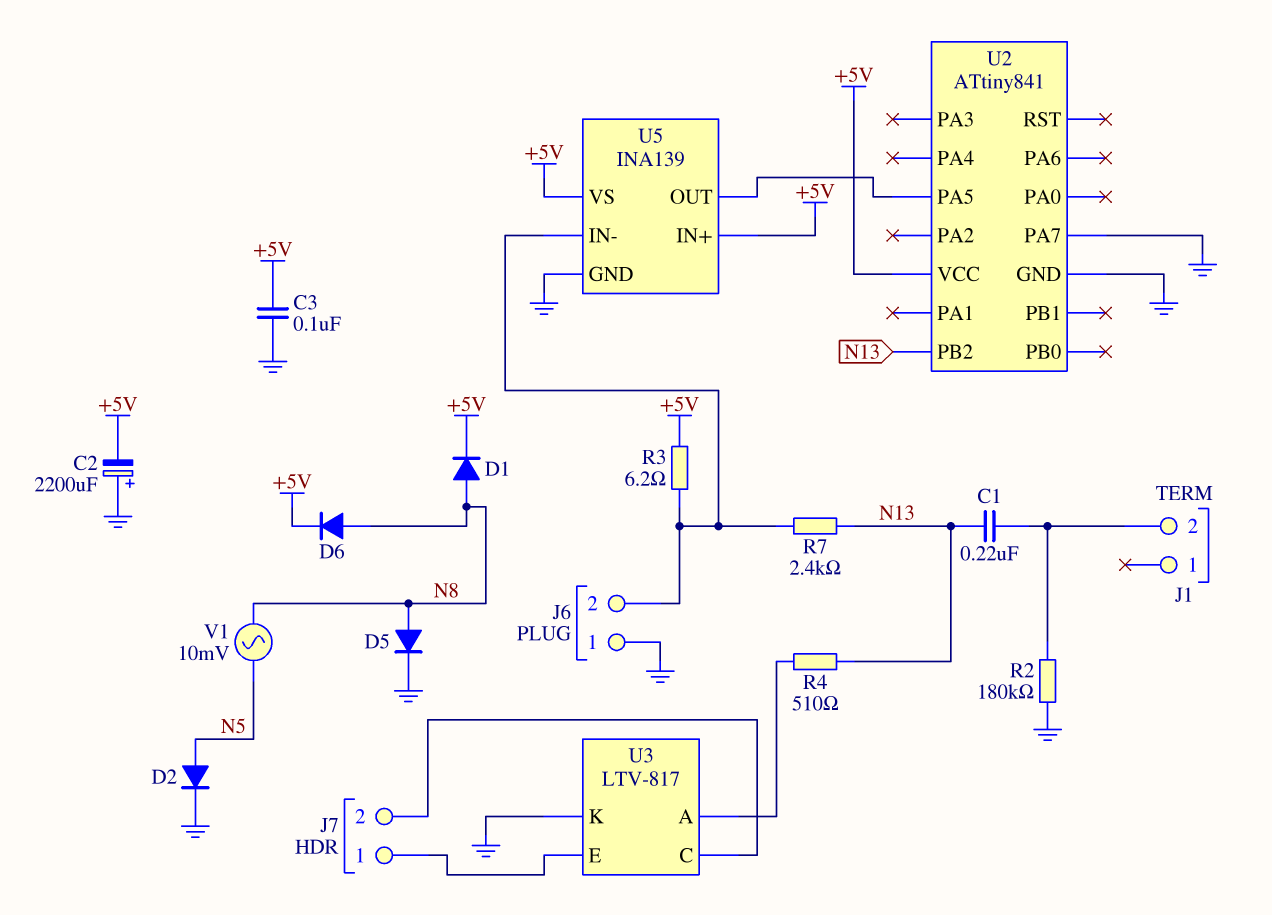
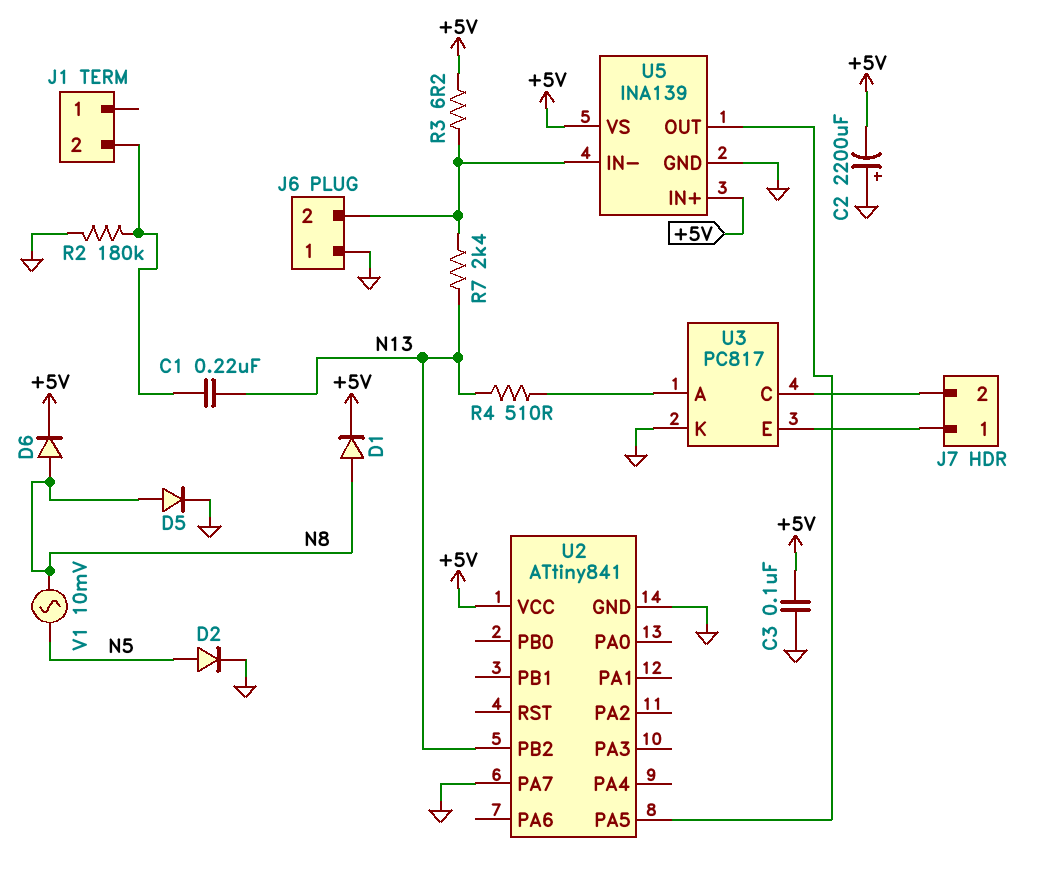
U3: LTV-817 -> PC817

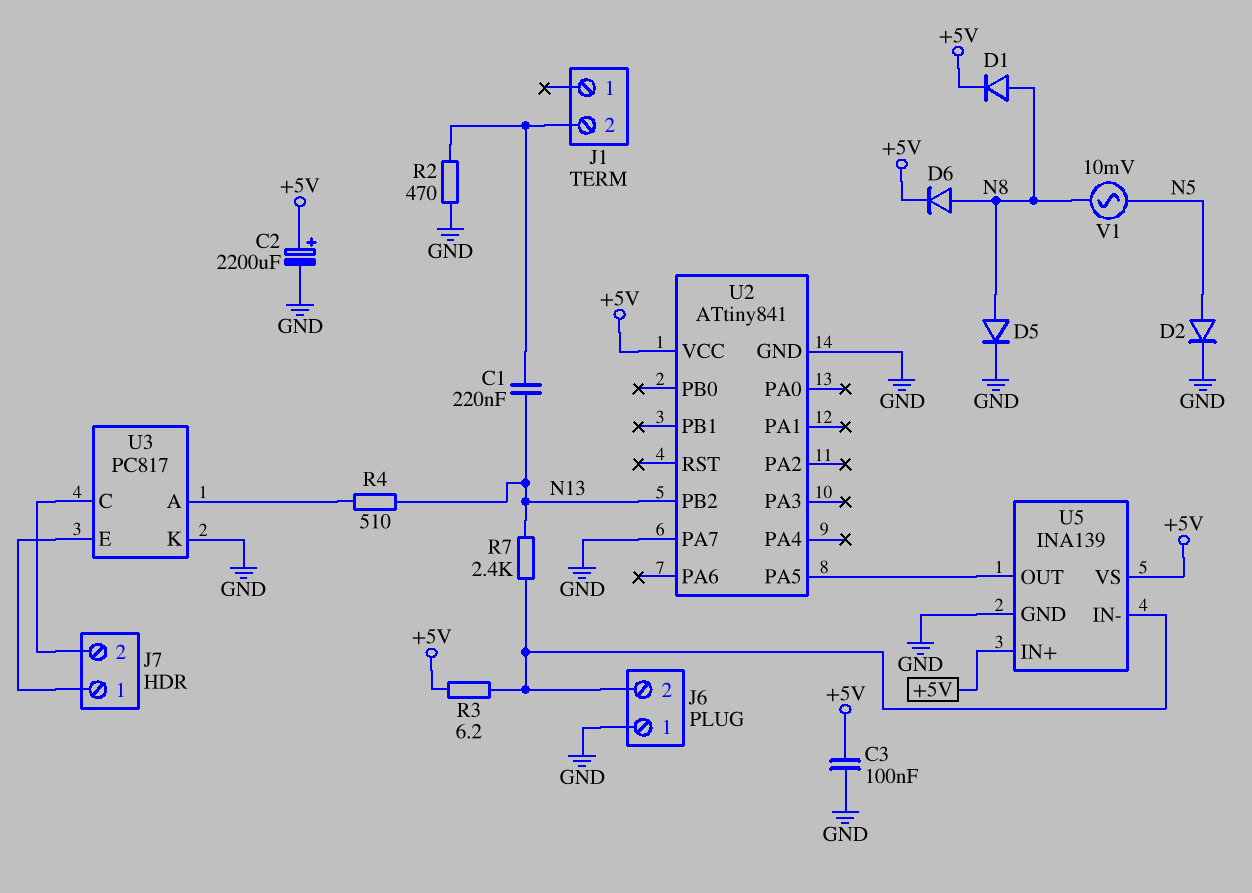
C2: 2200uF (plus GND, minus +5V) -> 2200uF (plus +5V, minus GND)
R2: 180k (GND, J1/2) -> 470 (GND, J1/2)

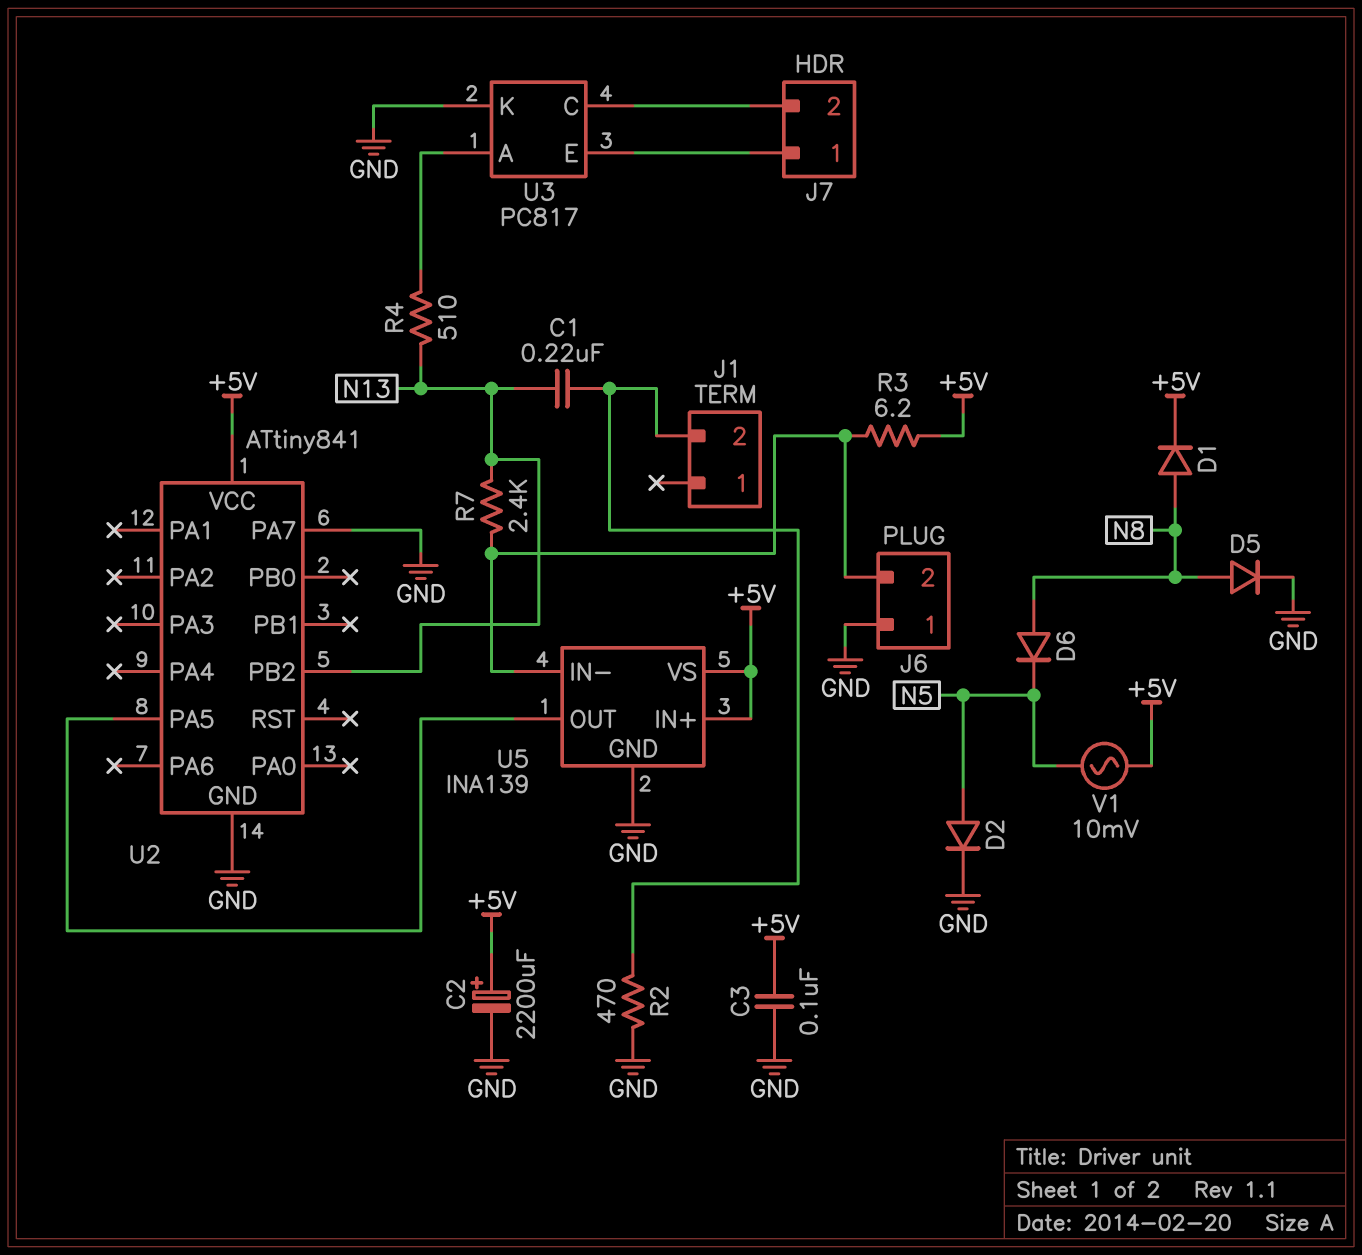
D6: diode (A N8, K +5V) -> diode (A N8, K N5)
V1: AC 10mV (N5, N8) -> AC 10mV (+5V, N5)

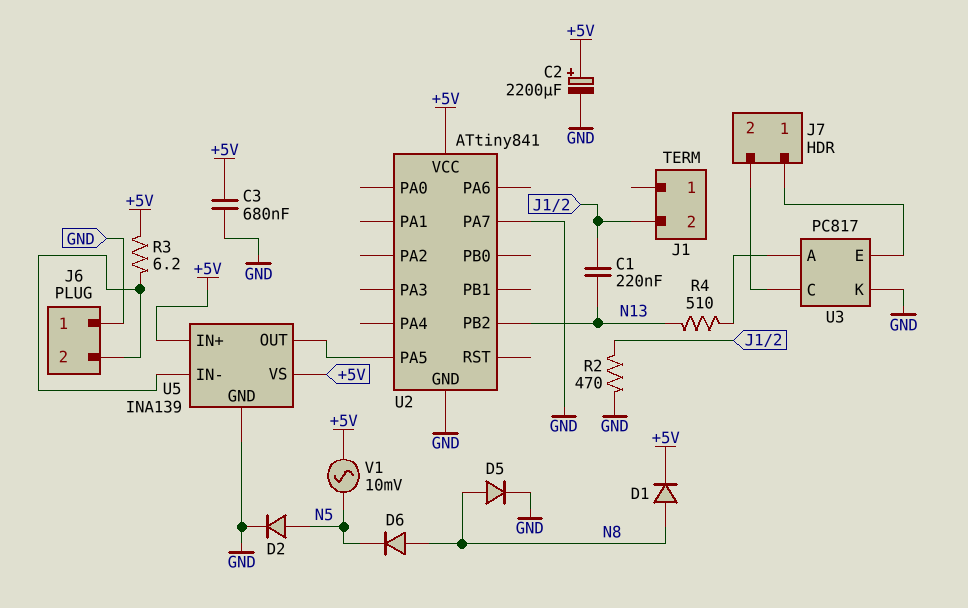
C3: 100nF (+5V, GND) -> 680nF (+5V, GND)
R7: 2.4k (J6/2, N13) -> none

